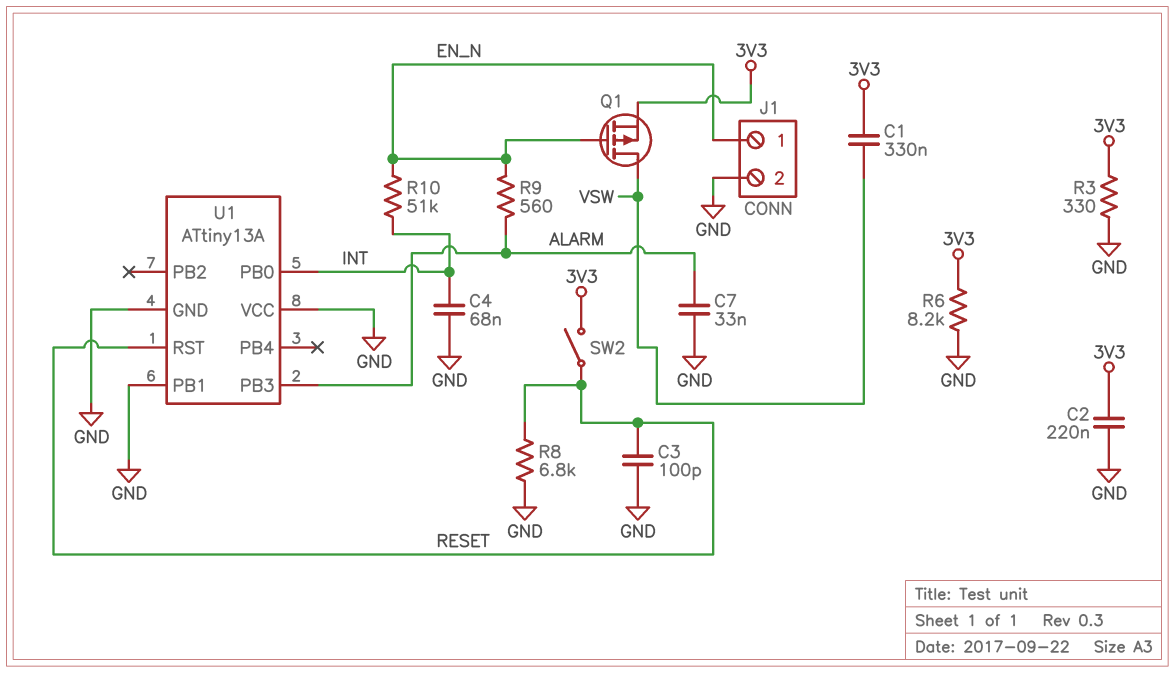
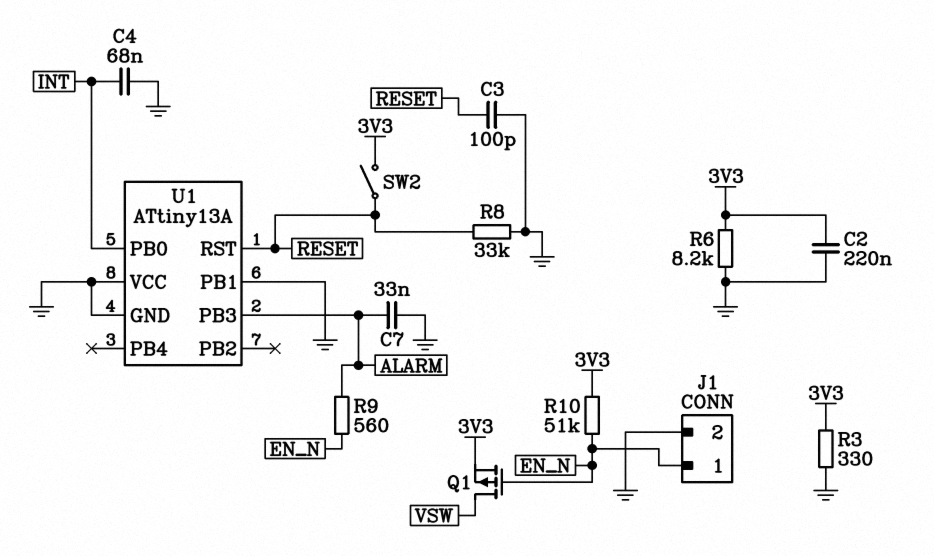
C1: 330nF (3V3, VSW) -> none
R8: 6.8k (GND, RESET) -> 33k (GND, RESET)
R10: 51k (EN_N, INT) -> 51k (3V3, EN_N)

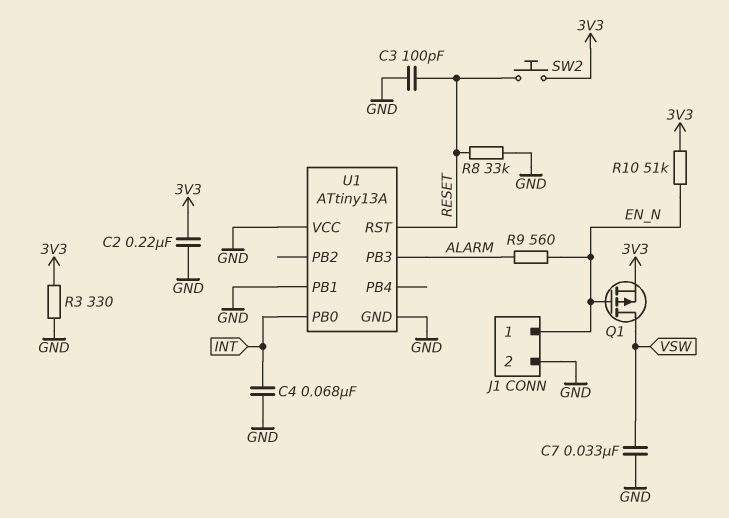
C7: 33nF (ALARM, GND) -> 33nF (GND, VSW)
R6: 8.2k (3V3, GND) -> none
SW2: switch (3V3, RESET) -> button (3V3, RESET)

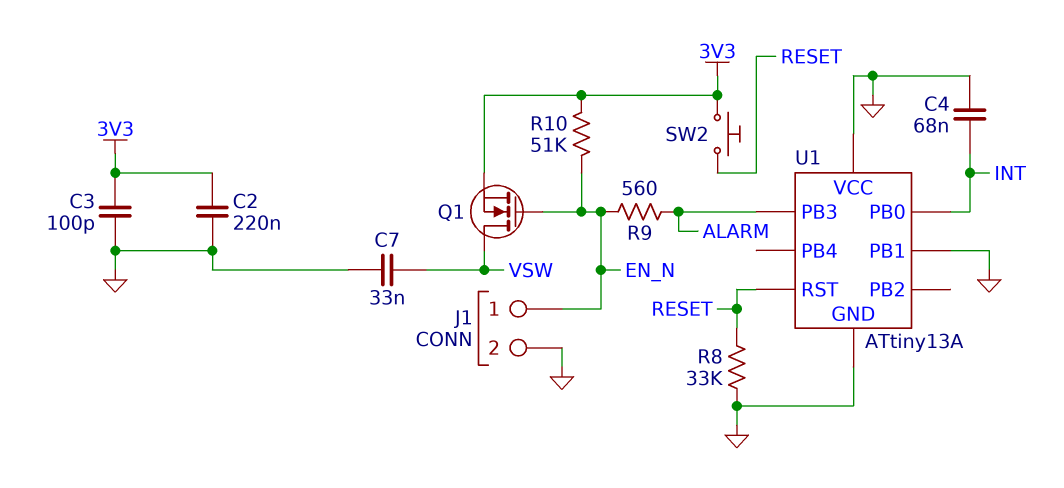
C3: 100pF (GND, RESET) -> 100pF (3V3, GND)
Q1: PMOS (G EN_N, D VSW, S 3V3) -> NMOS (G EN_N, D VSW, S 3V3)
R3: 330 (3V3, GND) -> none

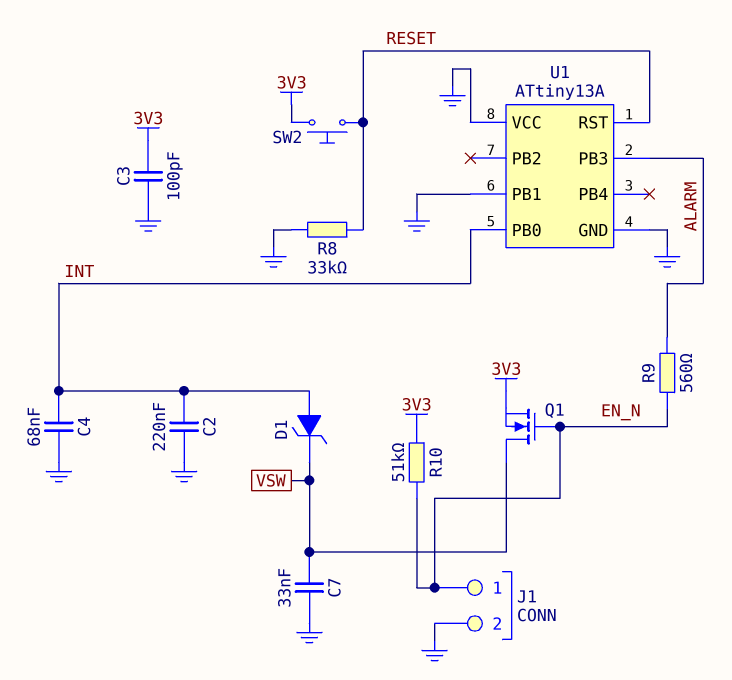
C2: 220nF (3V3, GND) -> 220nF (GND, INT)
D1: none -> zener (A INT, K VSW)

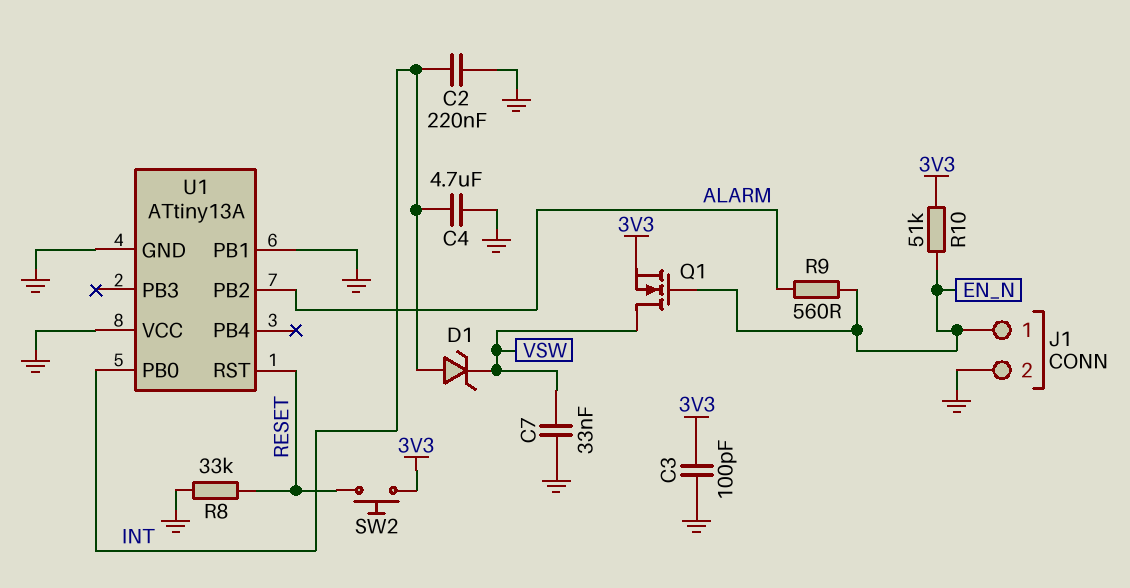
C4: 68nF (GND, INT) -> 4.7uF (GND, INT)
U1 pin PB2: none -> ALARM
U1 pin PB3: ALARM -> none

